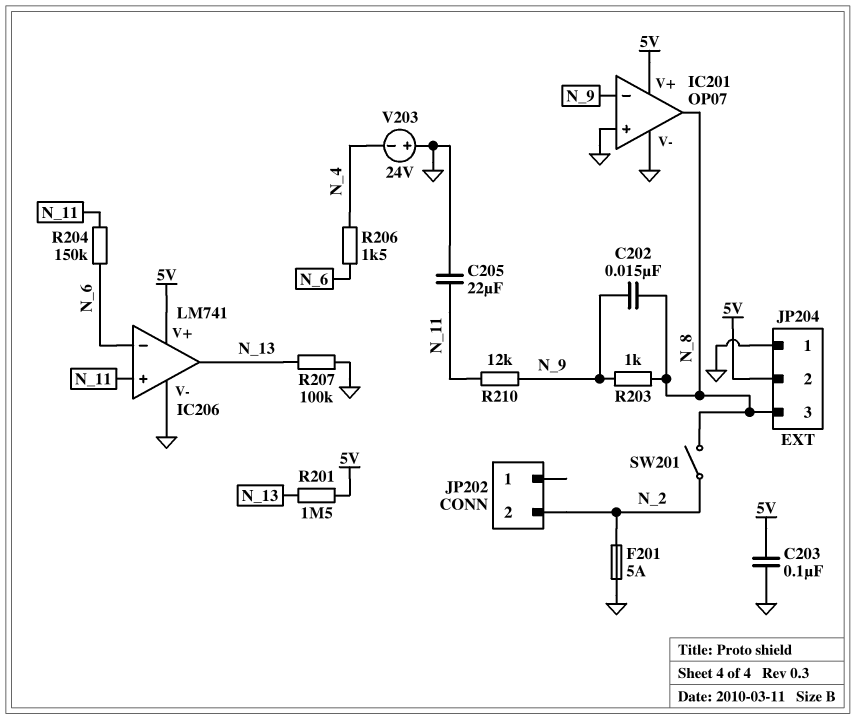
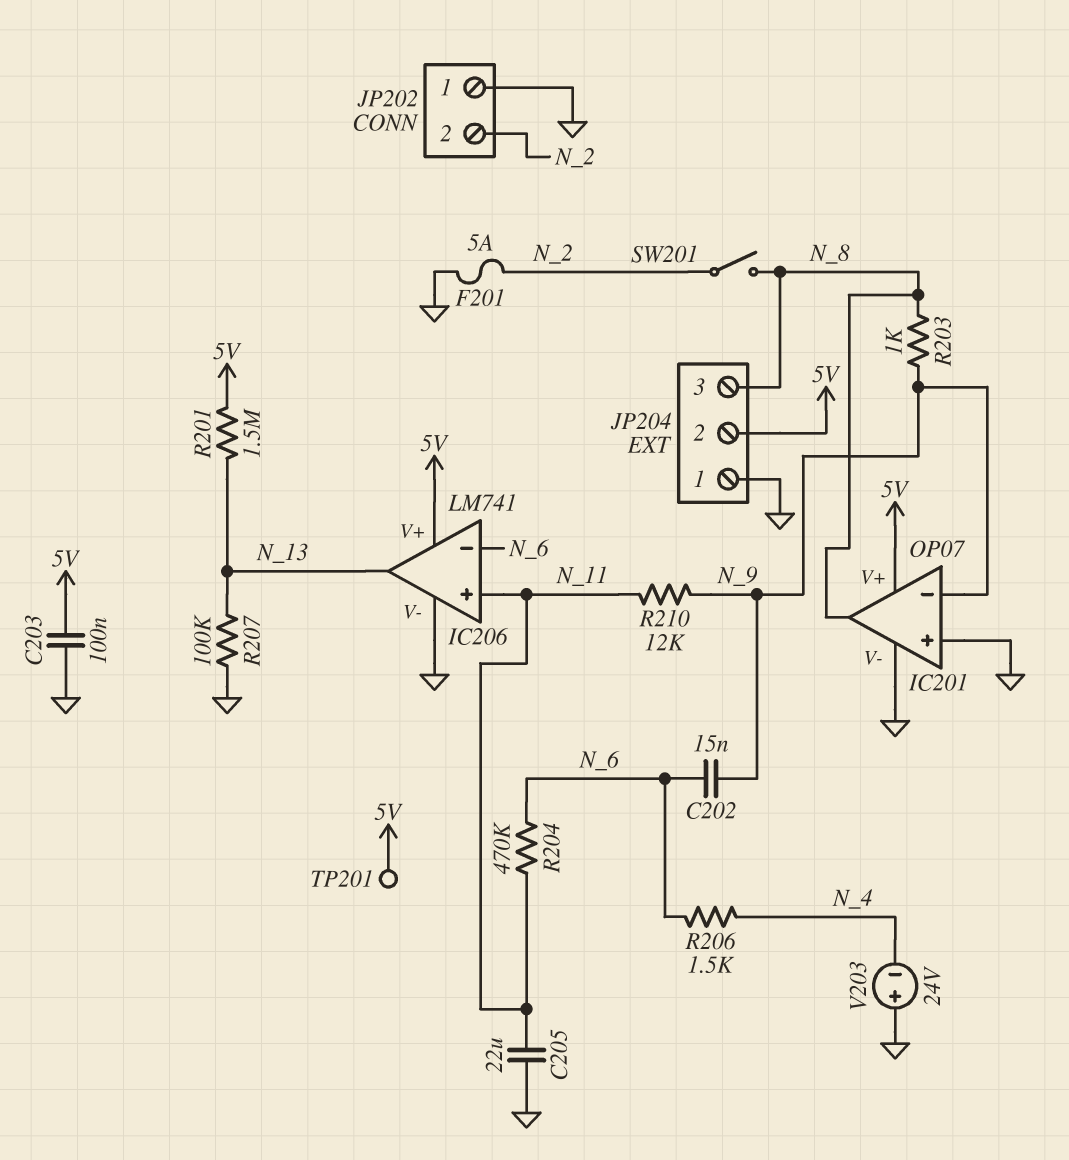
C202: 15nF (N_8, N_9) -> 15nF (N_6, N_9)
JP202 pin 1: none -> GND
R204: 150k (N_6, N_11) -> 470k (N_6, N_11)
TP201: none -> test point (5V)

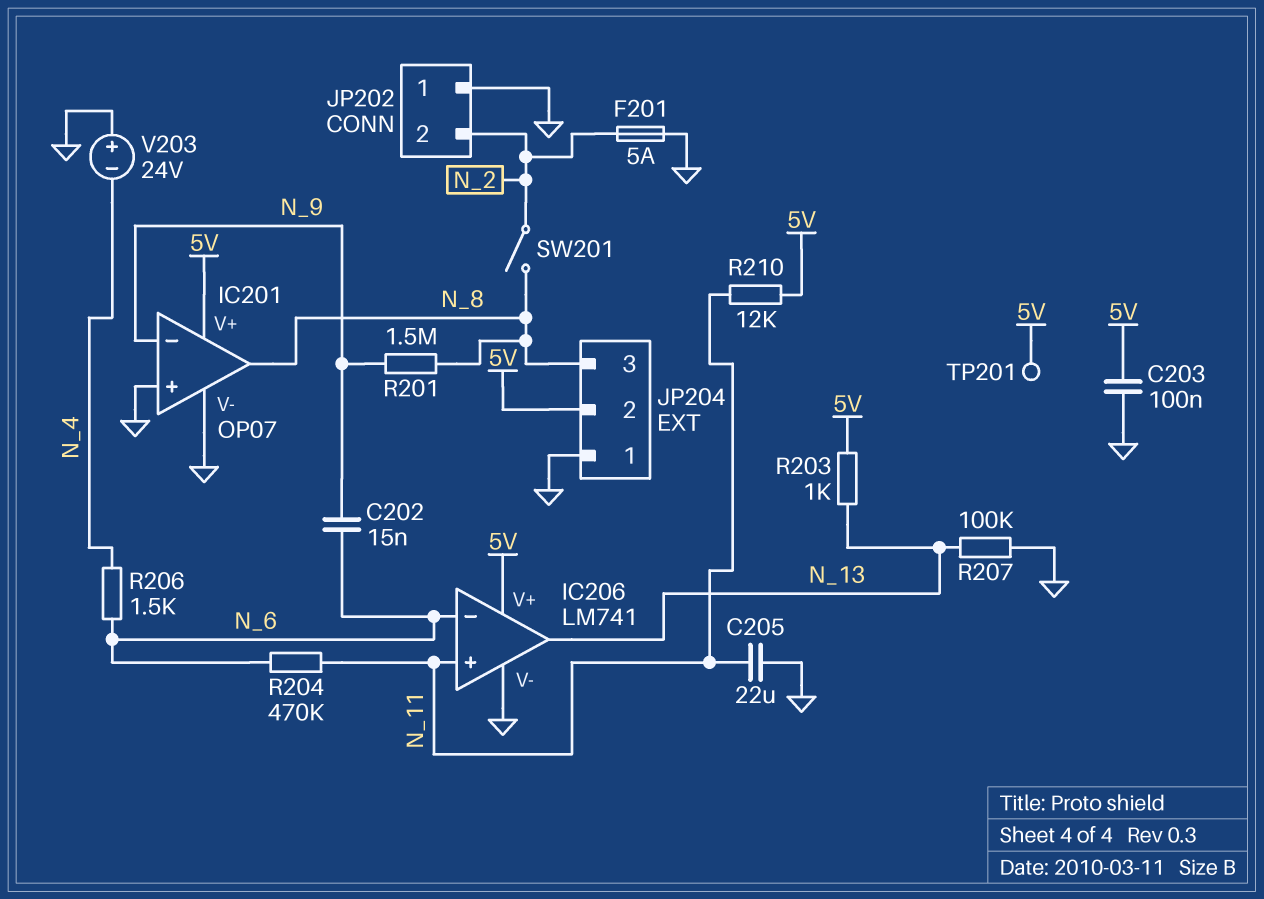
R201: 1.5M (5V, N_13) -> 1.5M (N_8, N_9)
R203: 1k (N_8, N_9) -> 1k (5V, N_13)
R210: 12k (N_9, N_11) -> 12k (5V, N_11)

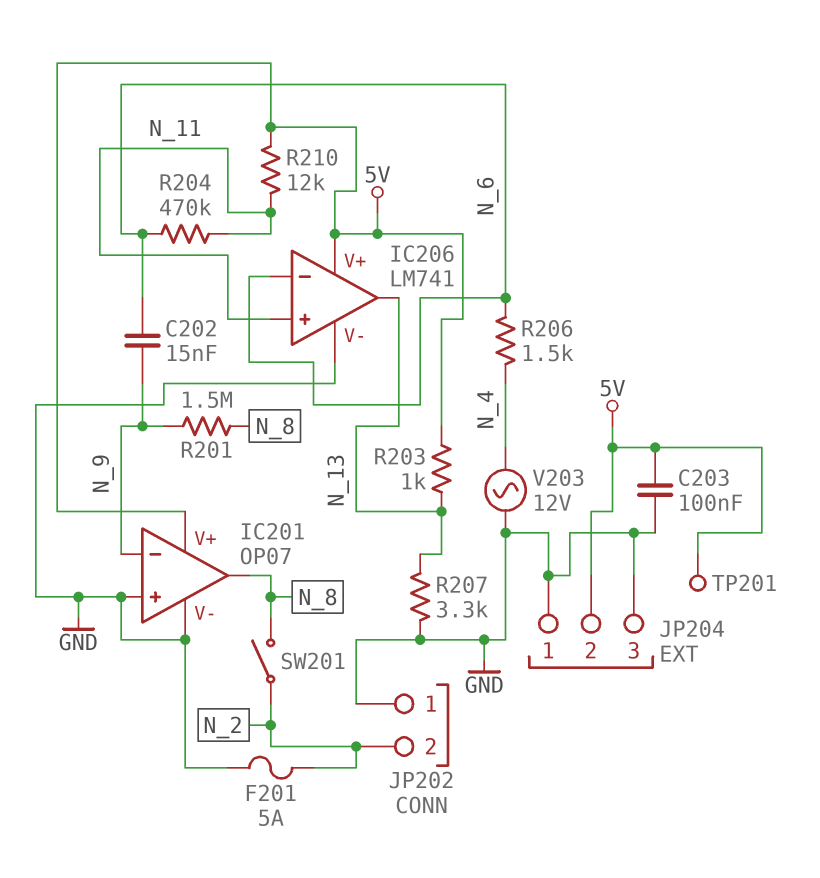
C205: 22uF (GND, N_11) -> none
JP204 pin 3: N_8 -> GND
R207: 100k (GND, N_13) -> 3.3k (GND, N_13)
V203: 24V (plus GND, minus N_4) -> AC 12V (GND, N_4)

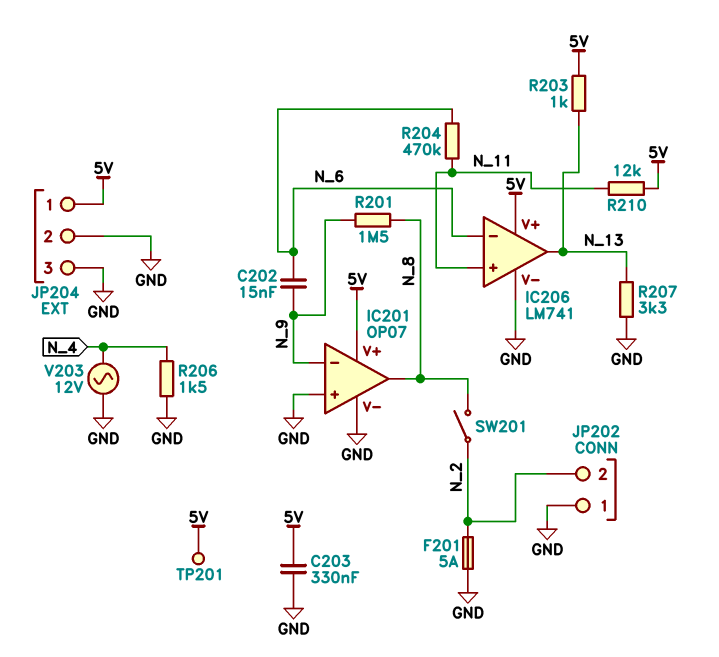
C203: 100nF (5V, GND) -> 330nF (5V, GND)
JP204 pin 1: GND -> 5V
JP204 pin 2: 5V -> GND
R206: 1.5k (N_4, N_6) -> 1.5k (GND, N_4)

